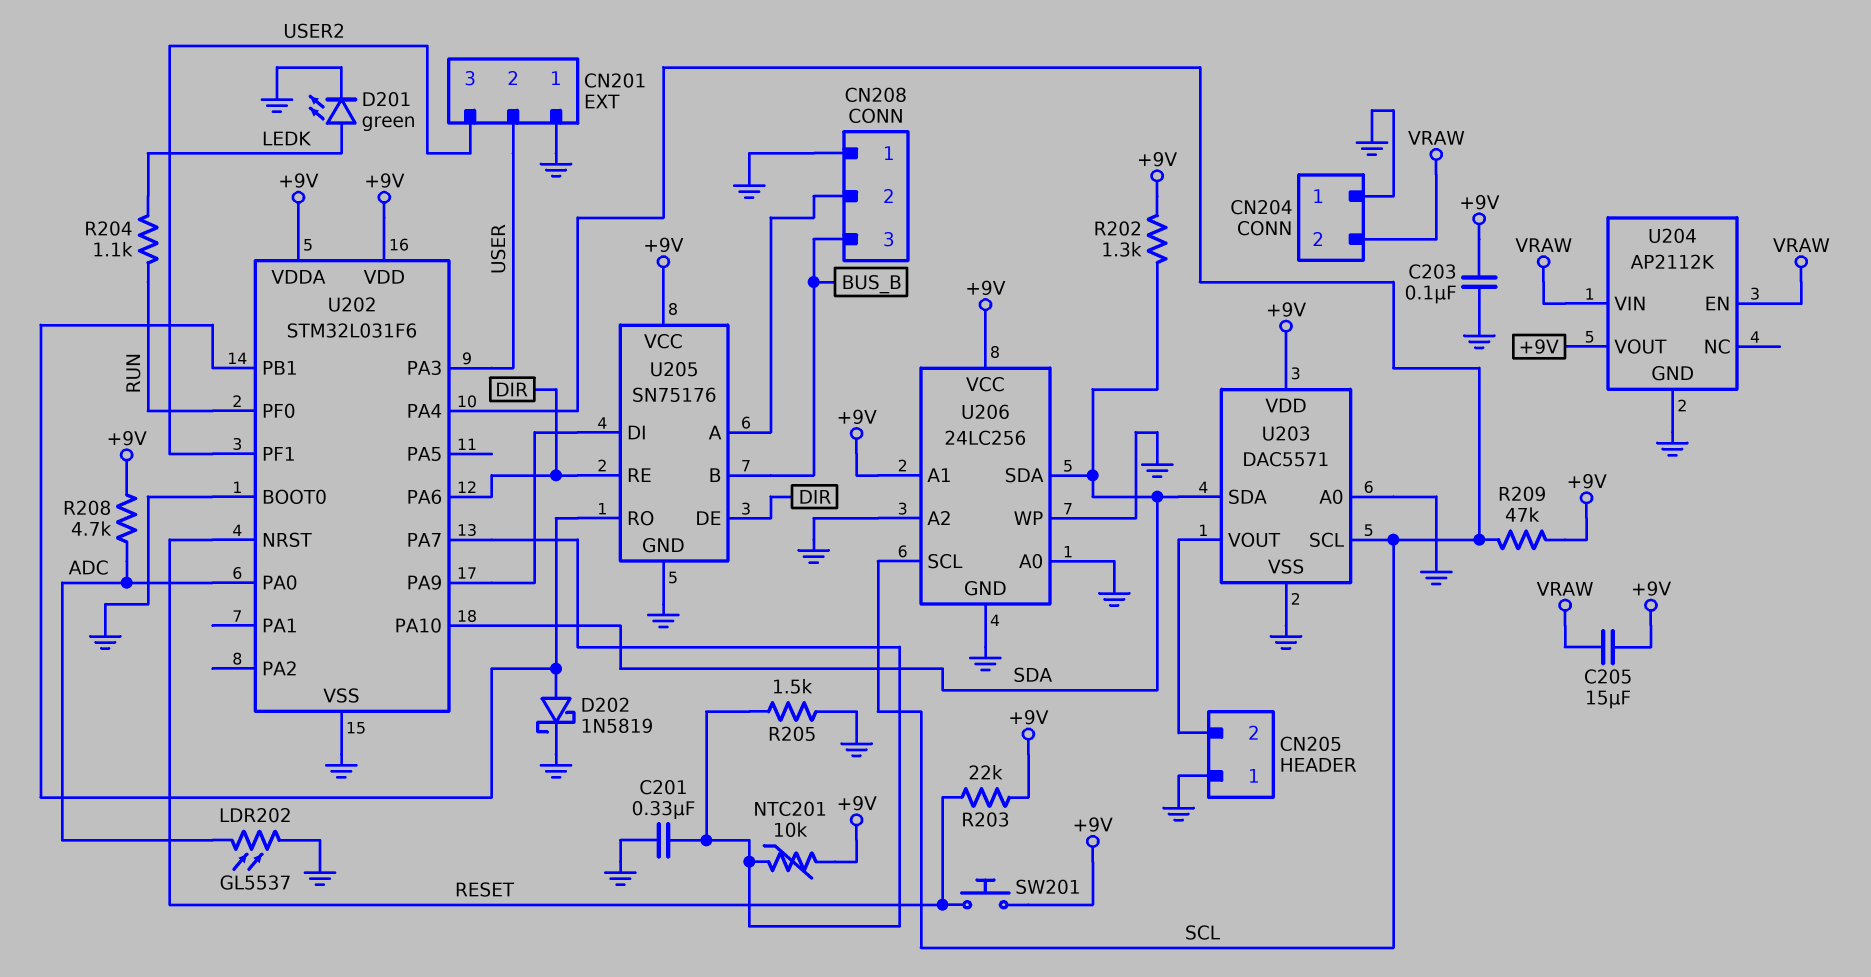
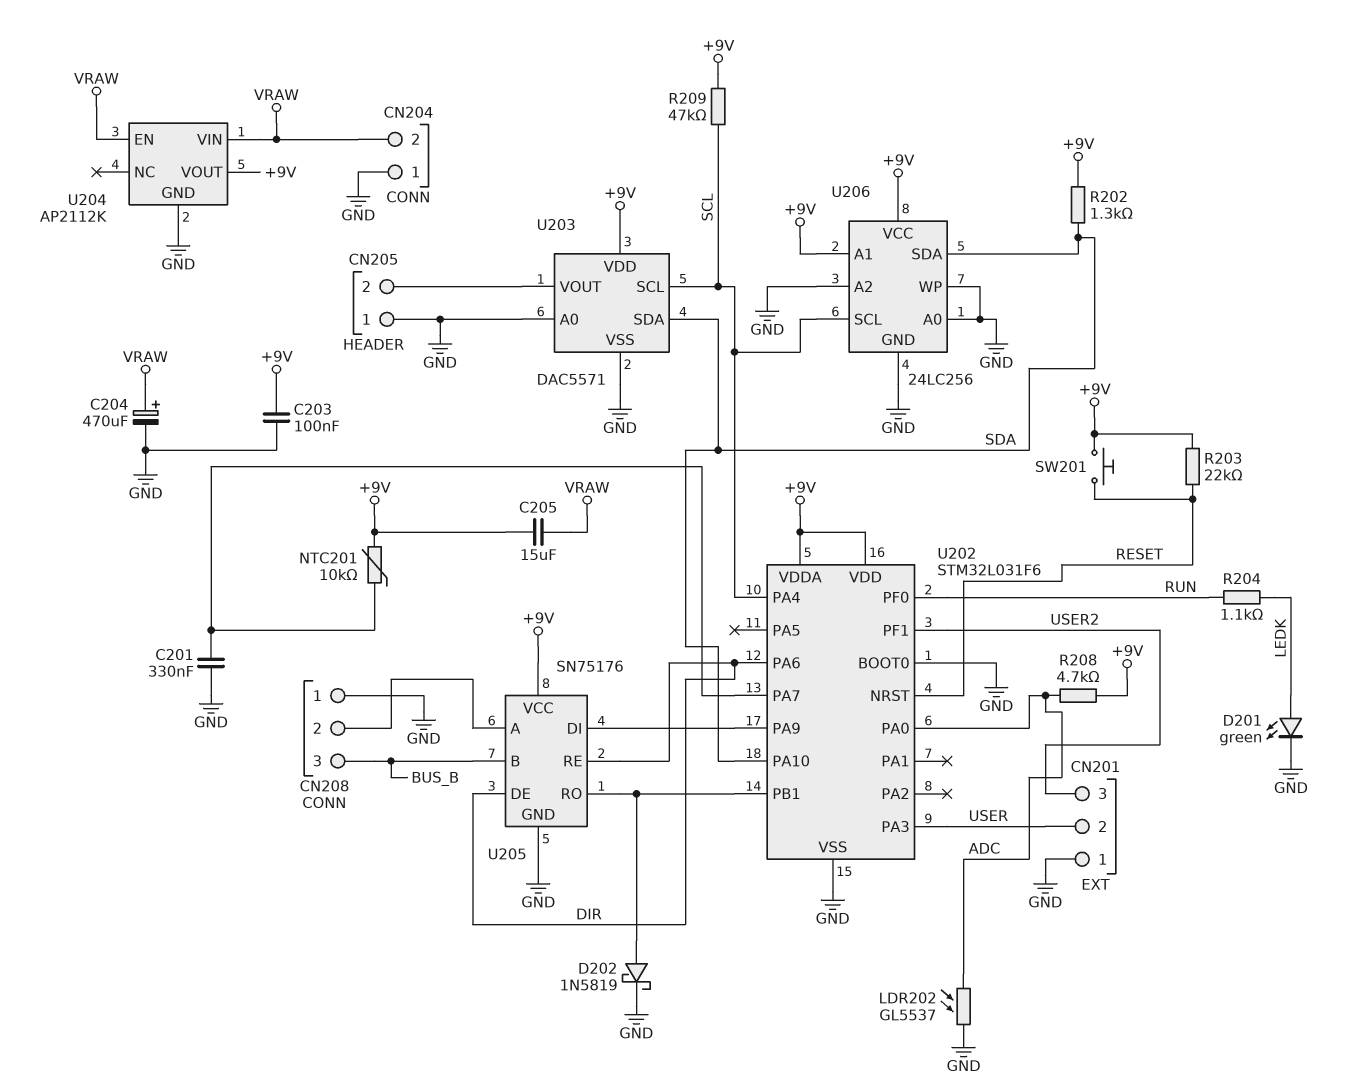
C204: none -> 470uF (plus VRAW, minus GND)
R205: 1.5k (GND, U202/PA7) -> none

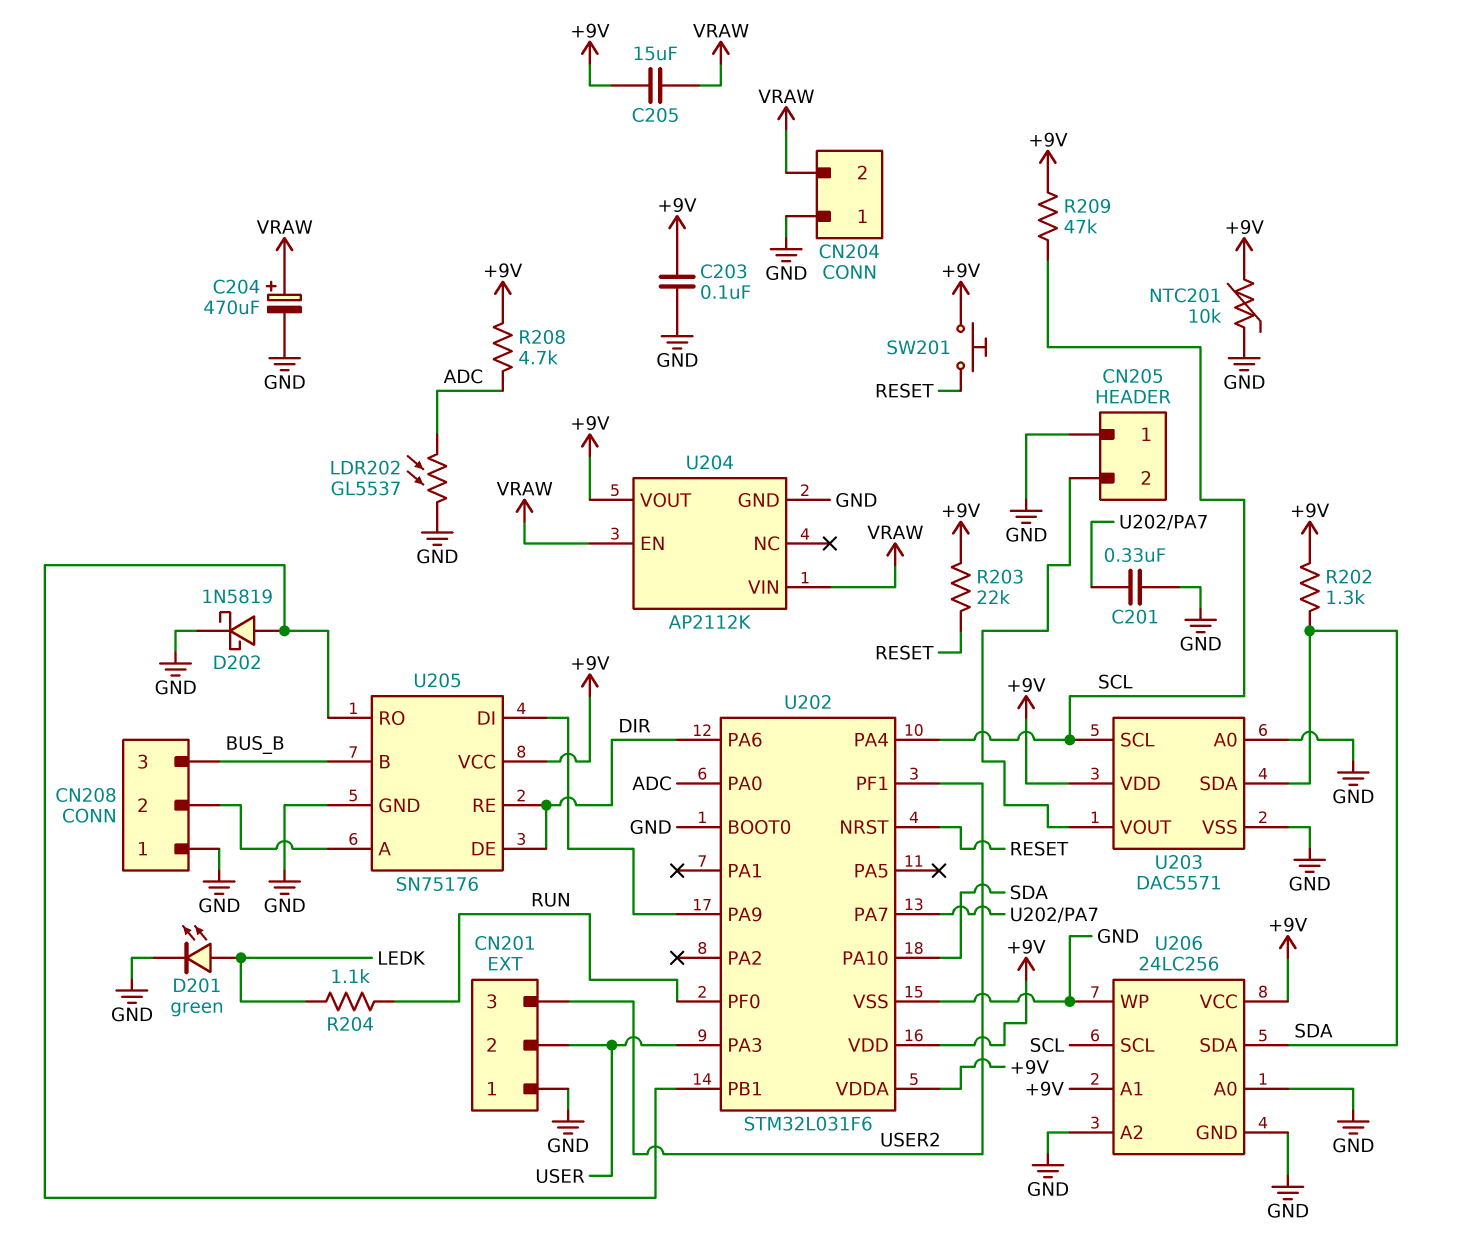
NTC201: 10k (+9V, U202/PA7) -> 10k (+9V, GND)

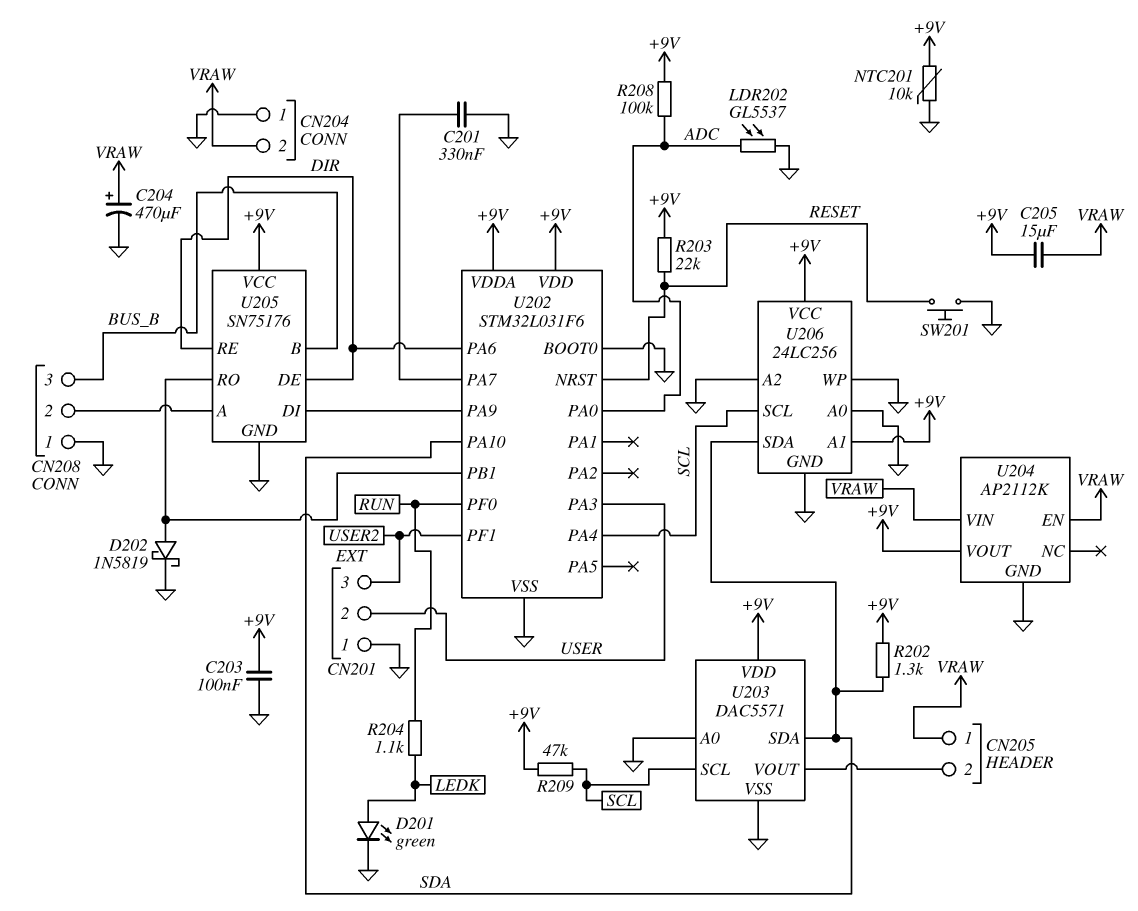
CN205 pin 1: GND -> VRAW
R208: 4.7k (+9V, ADC) -> 100k (+9V, ADC)
SW201: button (+9V, RESET) -> button (GND, RESET)

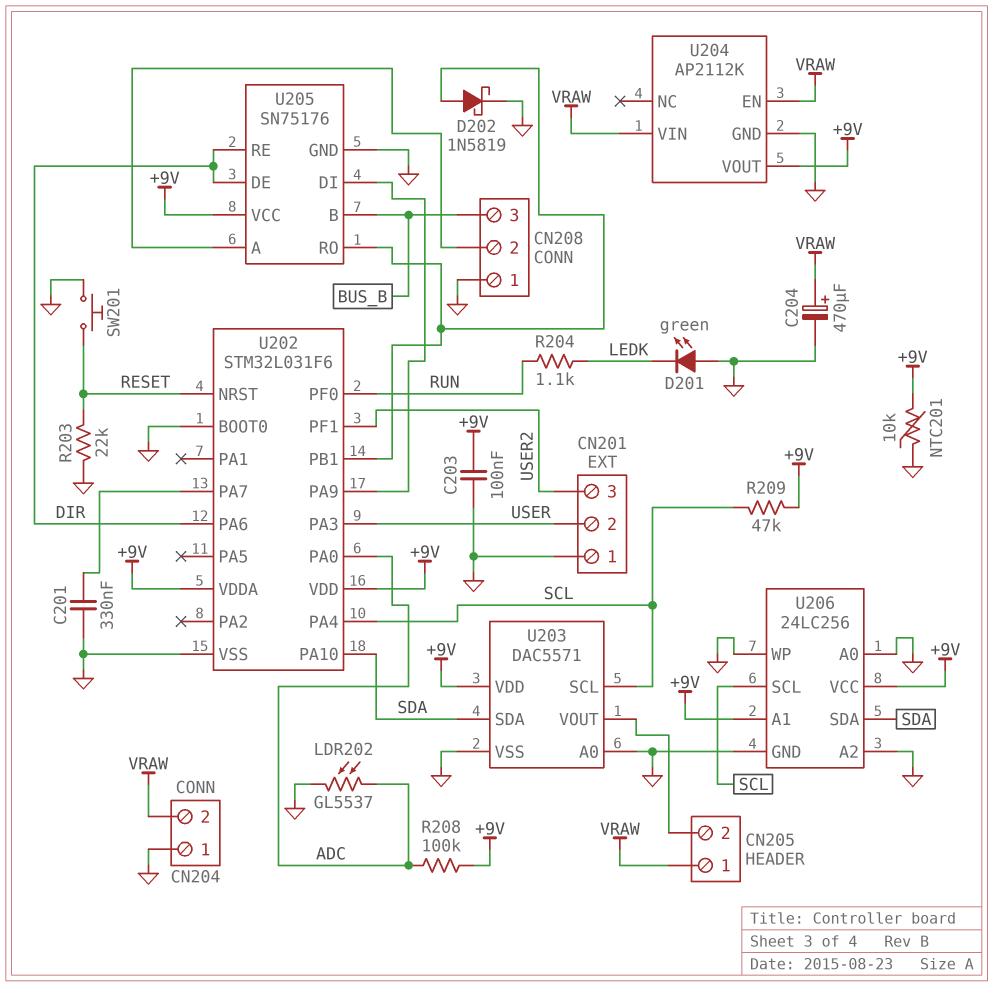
C205: 15uF (+9V, VRAW) -> none
D201: LED green (A LEDK, K GND) -> LED green (A GND, K LEDK)
R202: 1.3k (+9V, SDA) -> none
R203: 22k (+9V, RESET) -> 22k (GND, RESET)

